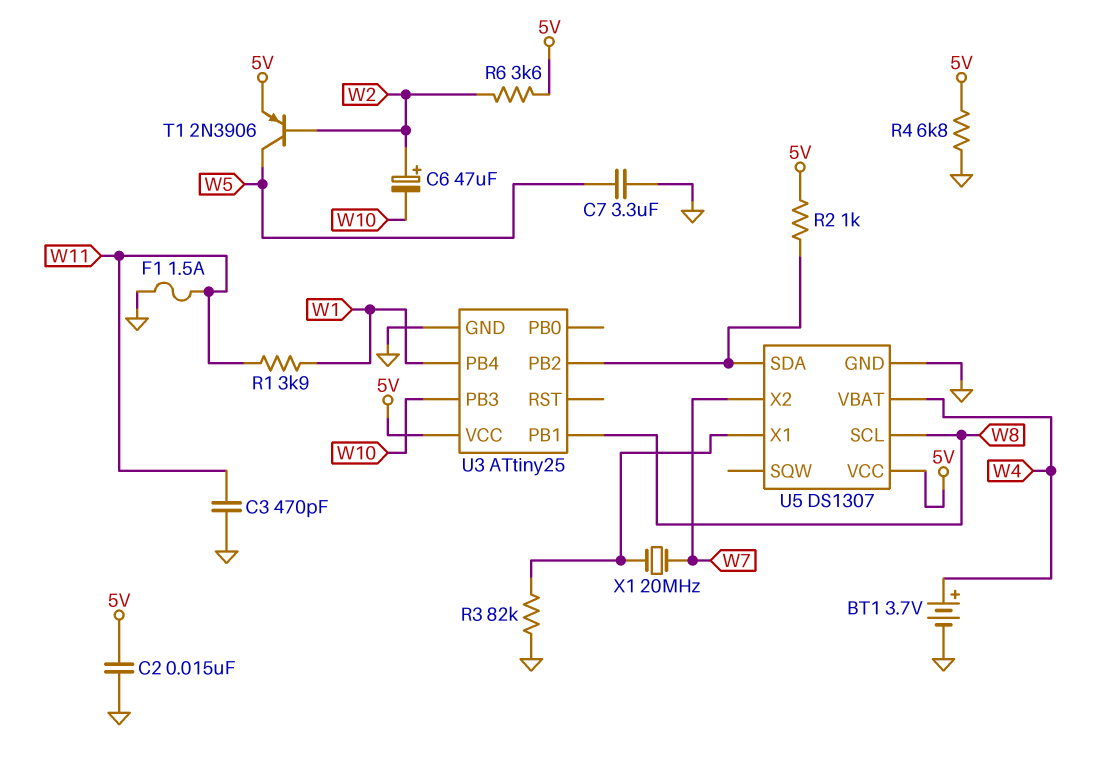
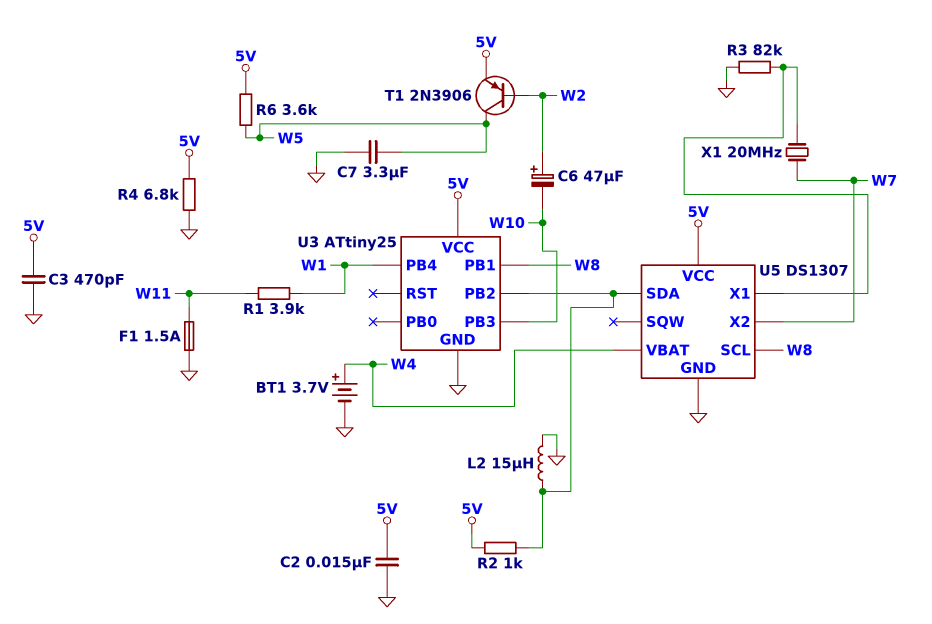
C3: 470pF (GND, W11) -> 470pF (5V, GND)
L2: none -> 15uH (GND, U3/PB2)
R6: 3.6k (5V, W2) -> 3.6k (5V, W5)

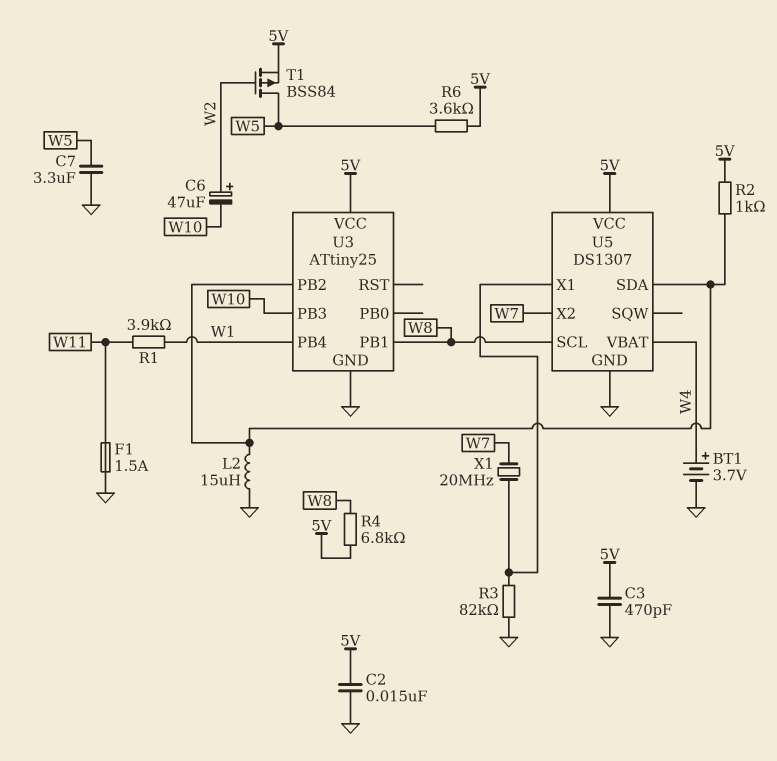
R4: 6.8k (5V, GND) -> 6.8k (5V, W8)
T1: PNP 2N3906 (B W2, C W5, E 5V) -> PMOS BSS84 (G W2, D W5, S 5V)

